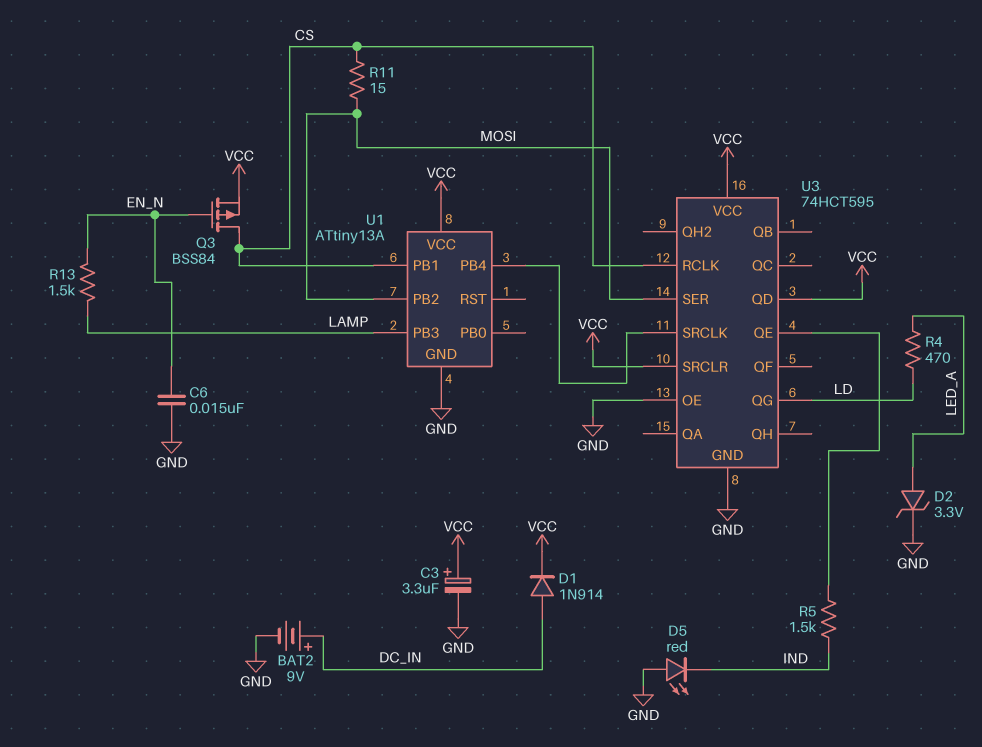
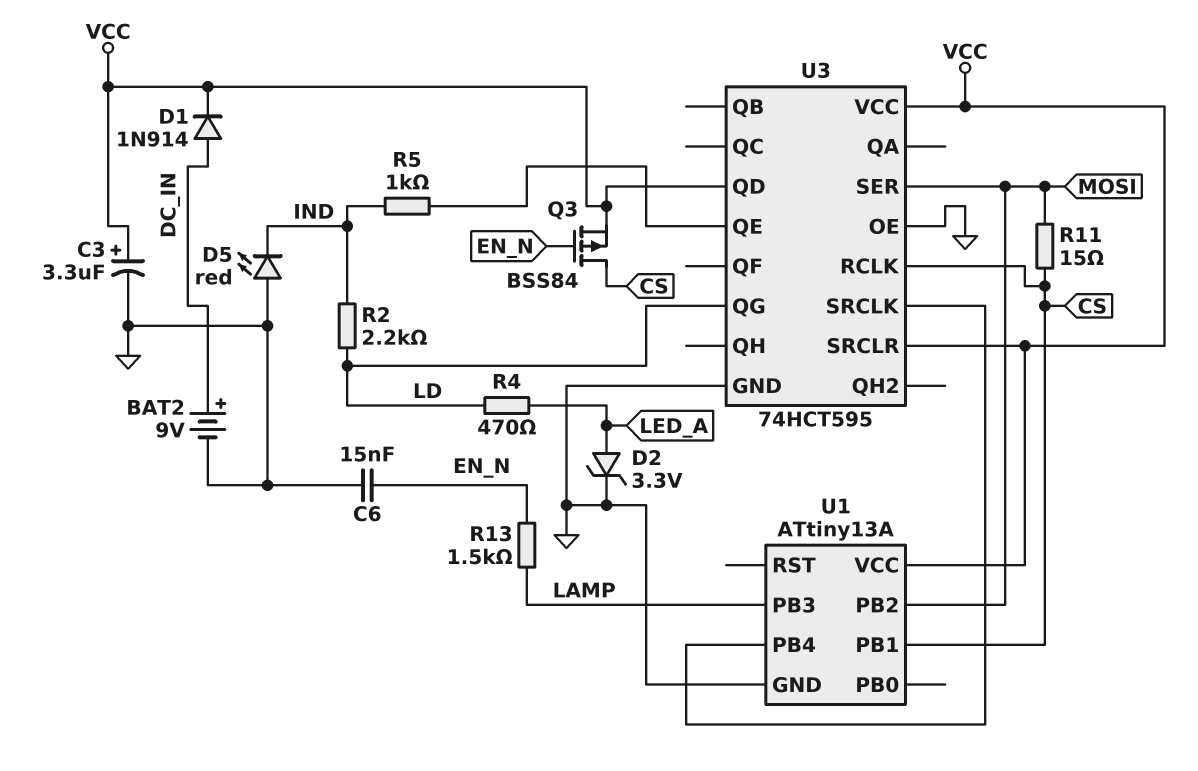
R2: none -> 2.2k (IND, LD)
R5: 1.5k (IND, U3/QE) -> 1k (IND, U3/QE)

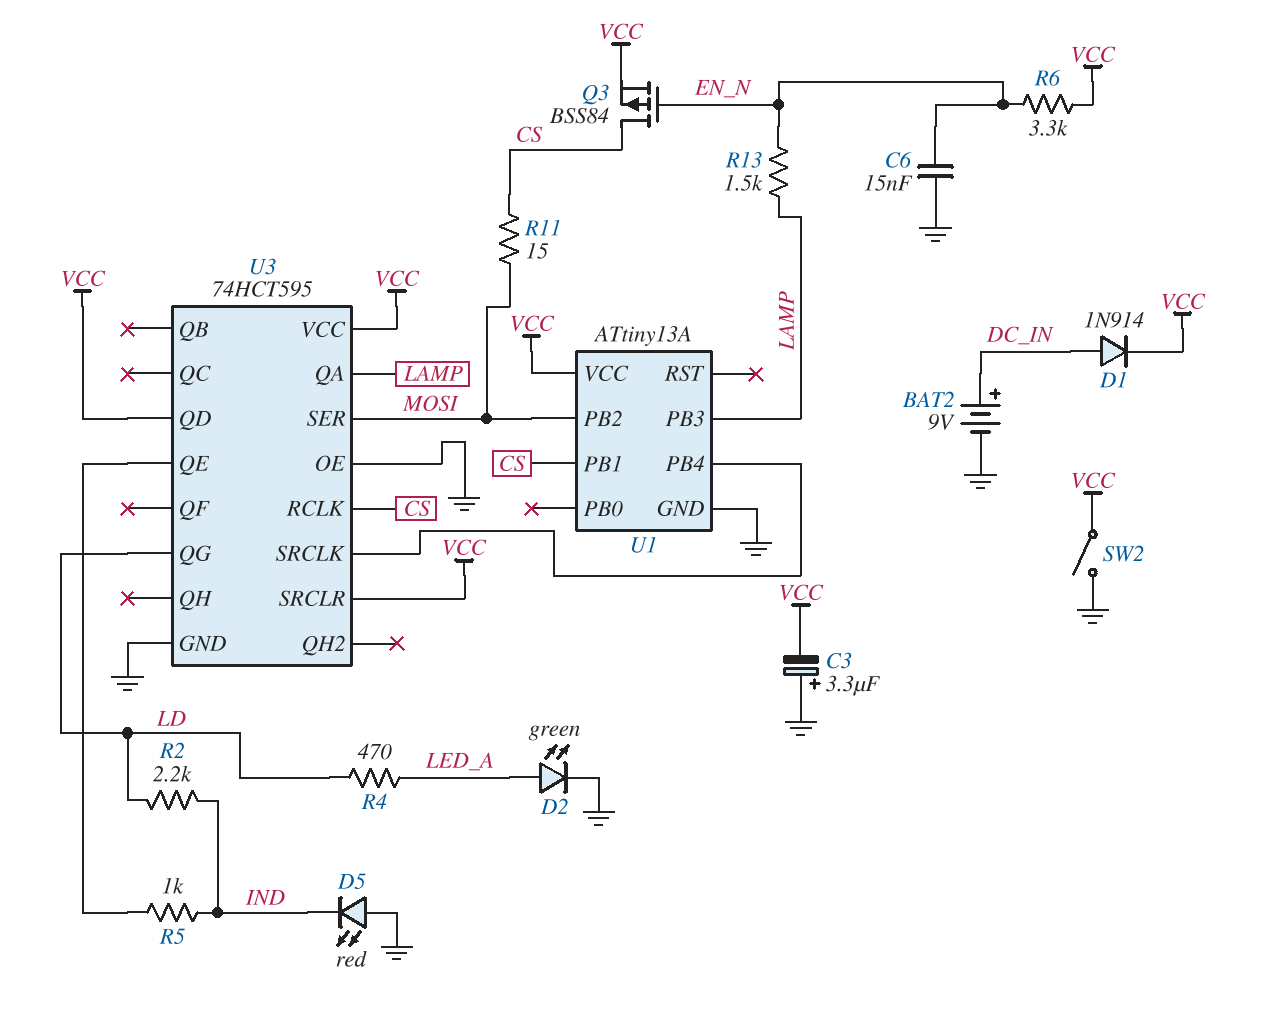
C3: 3.3uF (plus VCC, minus GND) -> 3.3uF (plus GND, minus VCC)
D2: zener 3.3V (A LED_A, K GND) -> LED green (A LED_A, K GND)
R6: none -> 3.3k (EN_N, VCC)
SW2: none -> switch (GND, VCC)
U3 pin QA: none -> LAMP

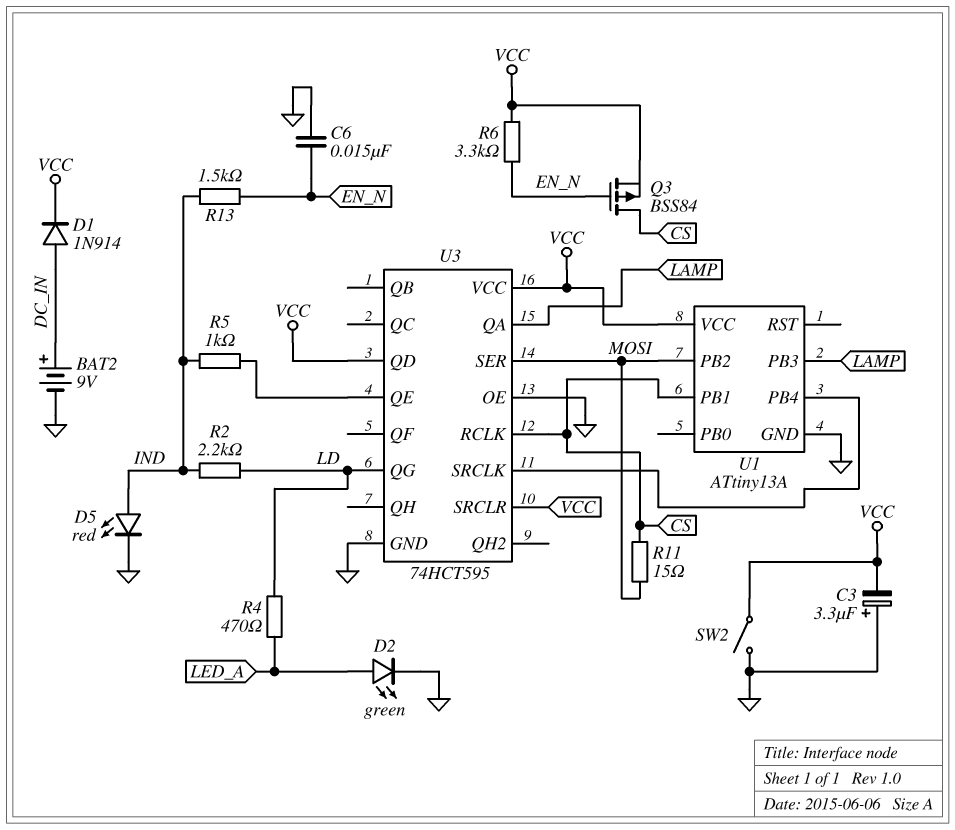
D5: LED red (A GND, K IND) -> LED red (A IND, K GND)
R13: 1.5k (EN_N, LAMP) -> 1.5k (EN_N, IND)

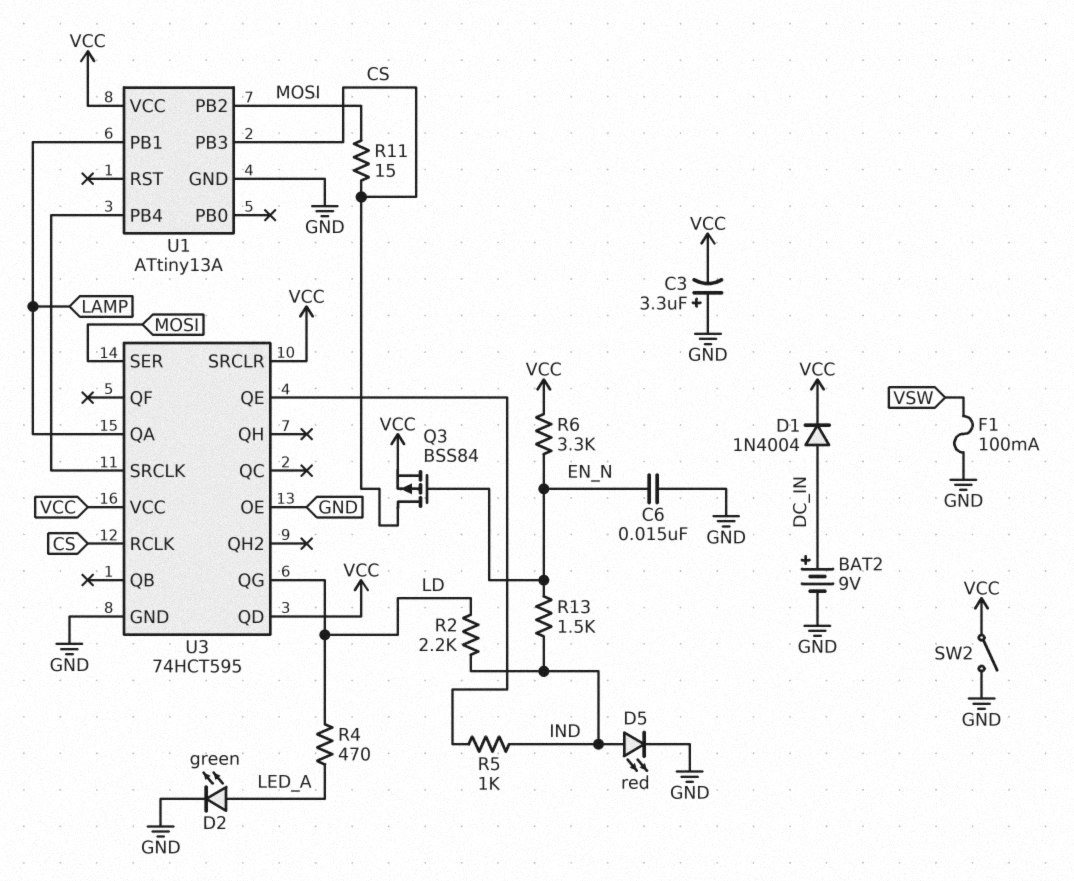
D1: diode 1N914 (A DC_IN, K VCC) -> diode 1N4004 (A DC_IN, K VCC)
F1: none -> 100mA (GND, VSW)
U1 pin PB1: CS -> LAMP
U1 pin PB3: LAMP -> CS

